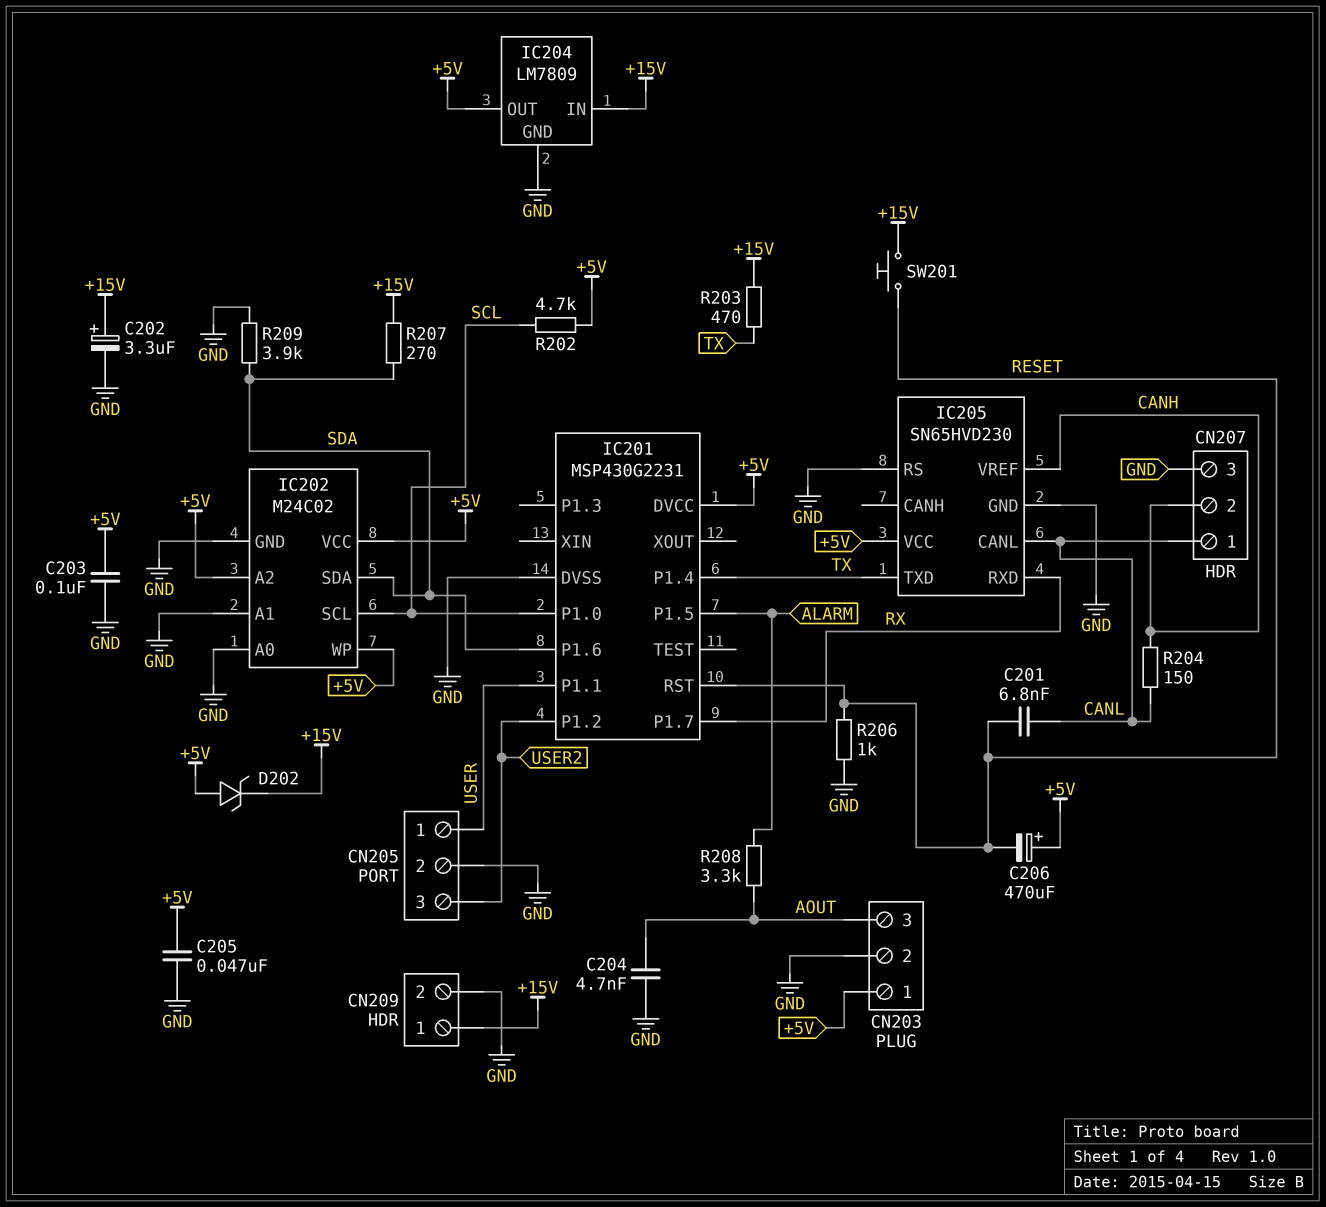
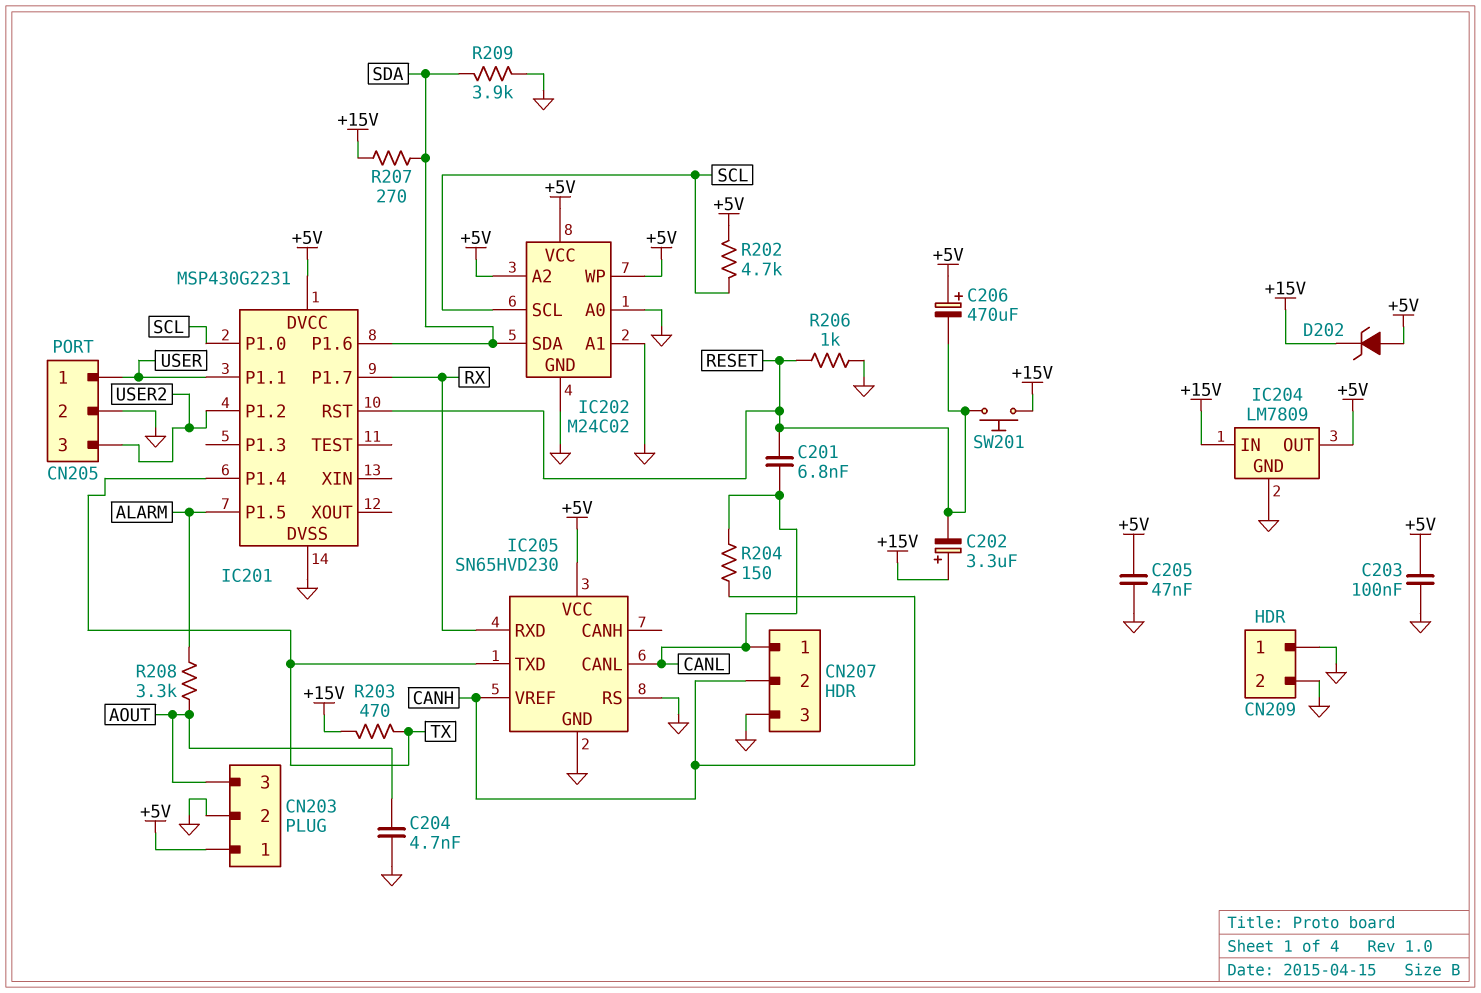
C202: 3.3uF (plus +15V, minus GND) -> 3.3uF (plus +15V, minus RESET)
CN209 pin 1: +15V -> GND

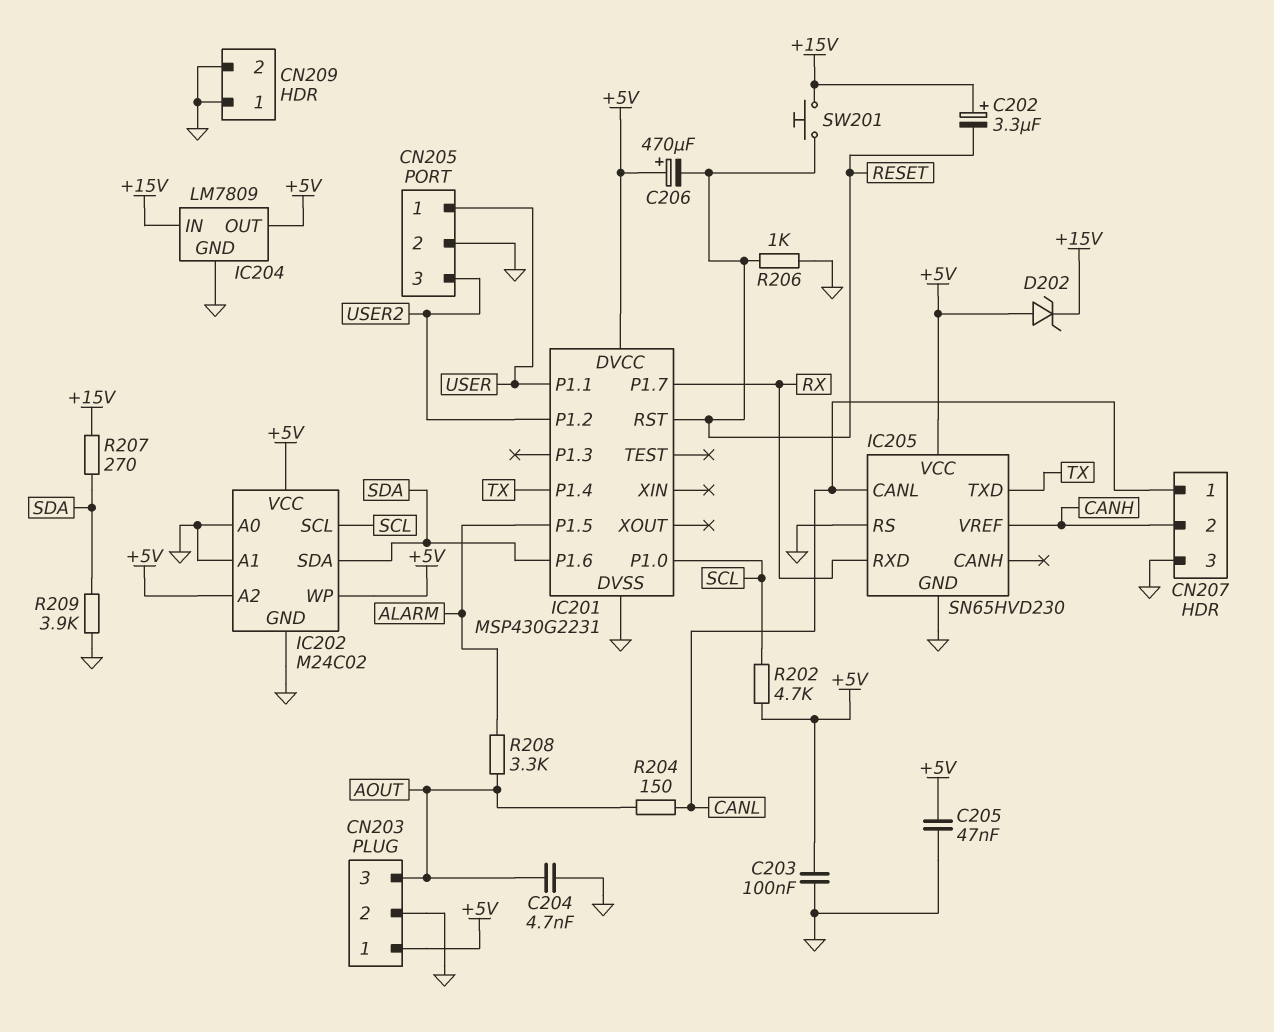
C201: 6.8nF (CANL, RESET) -> none
R203: 470 (+15V, TX) -> none
R204: 150 (CANH, CANL) -> 150 (AOUT, CANL)

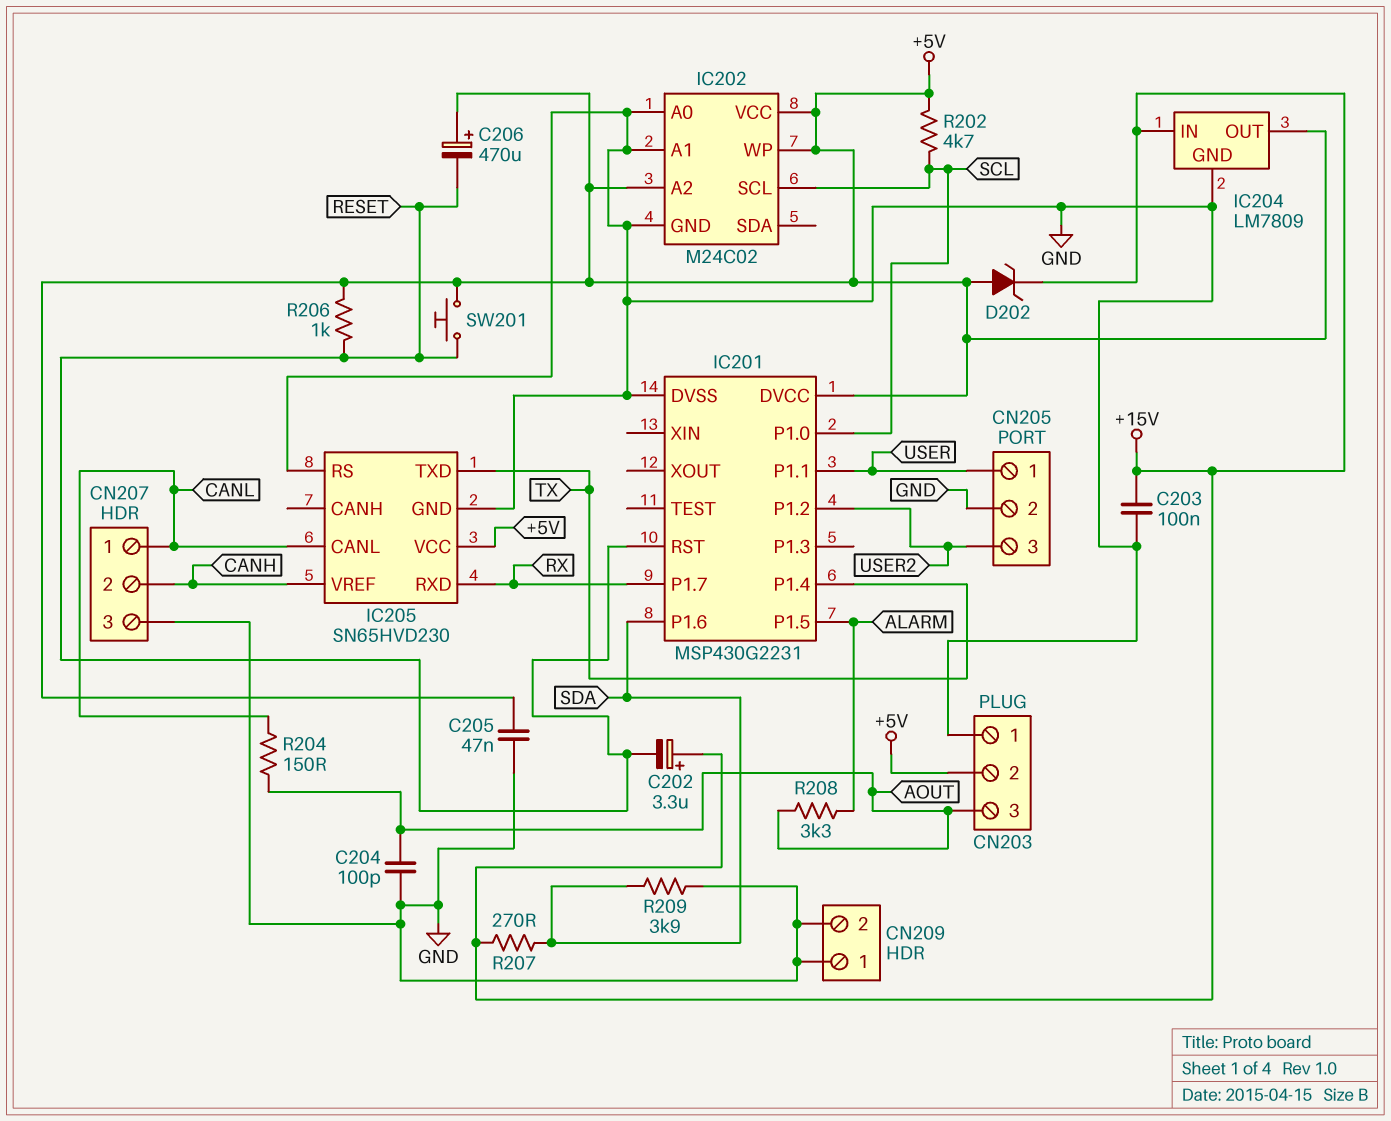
C203: 100nF (+5V, GND) -> 100nF (+15V, GND)
C204: 4.7nF (AOUT, GND) -> 100pF (AOUT, GND)
CN203 pin 1: +5V -> GND
CN203 pin 2: GND -> +5V
IC202 pin SDA: SDA -> none
R206: 1k (GND, RESET) -> 1k (+5V, RESET)
SW201: button (+15V, RESET) -> button (+5V, RESET)

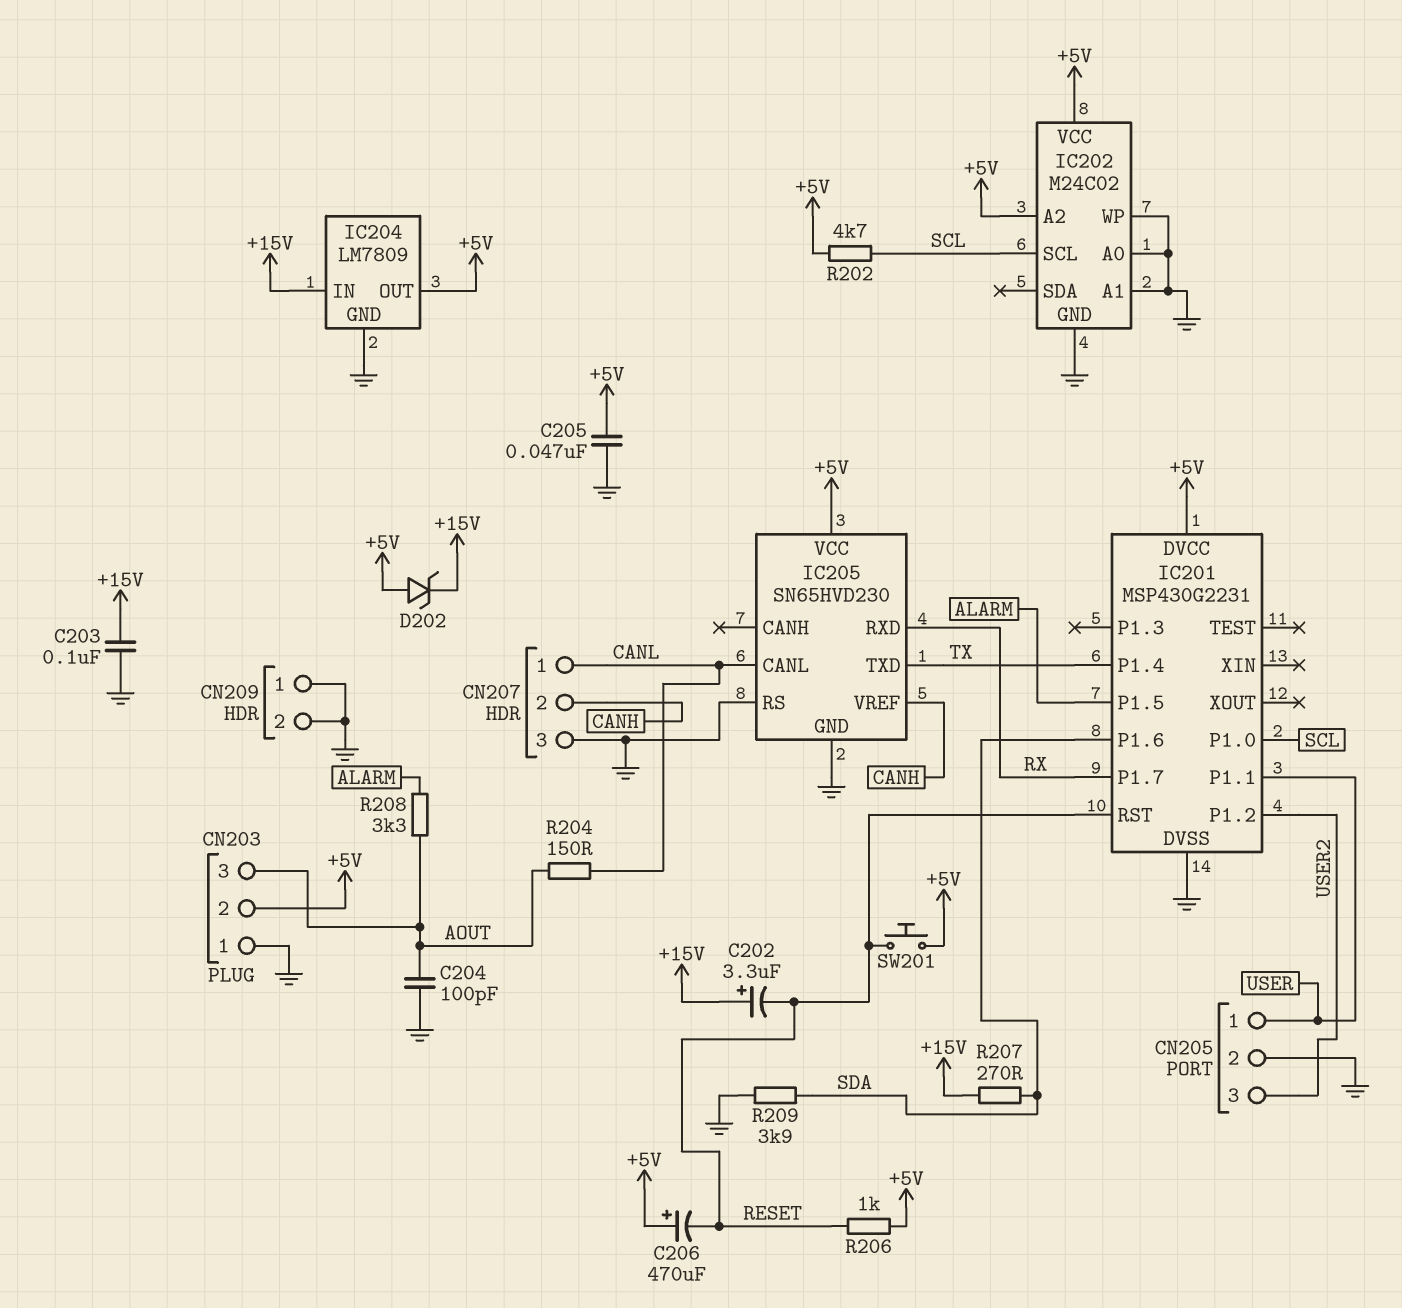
IC202 pin WP: +5V -> GND

